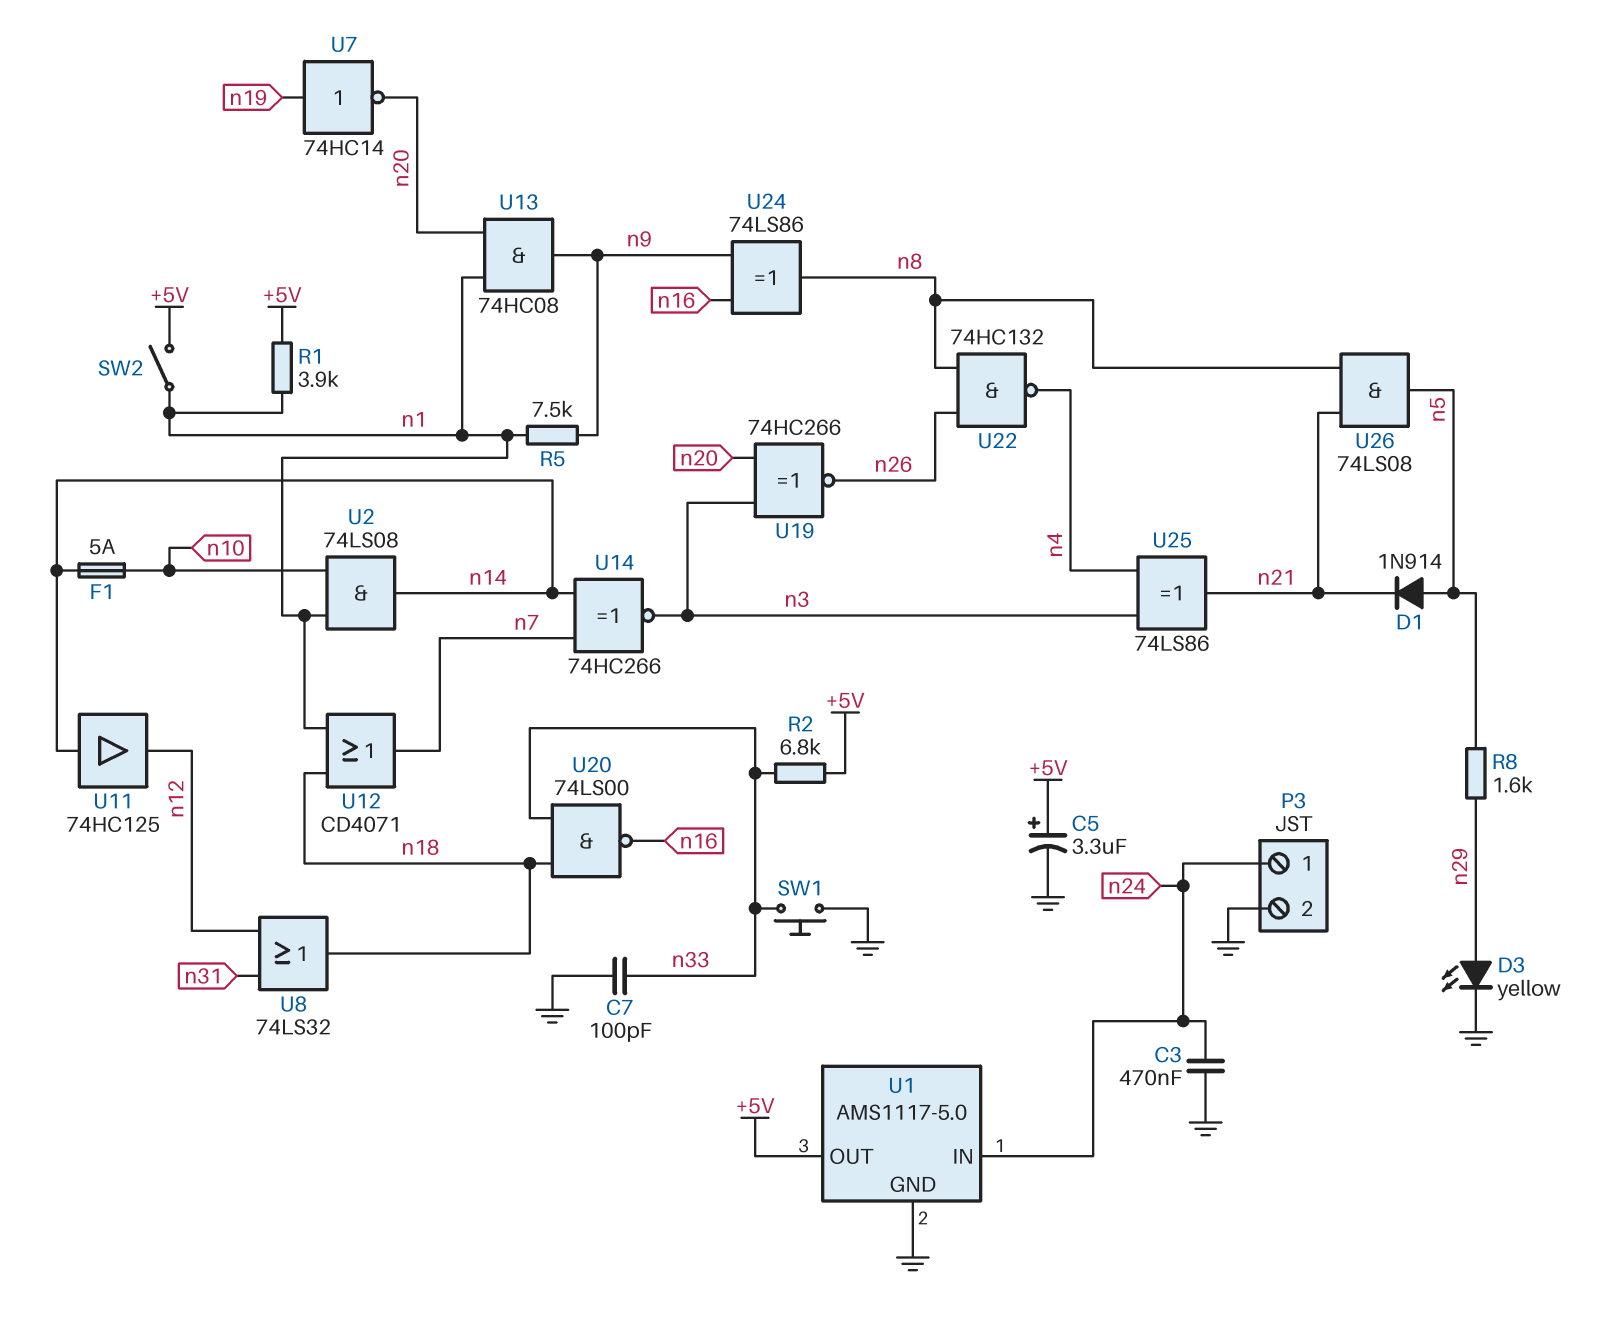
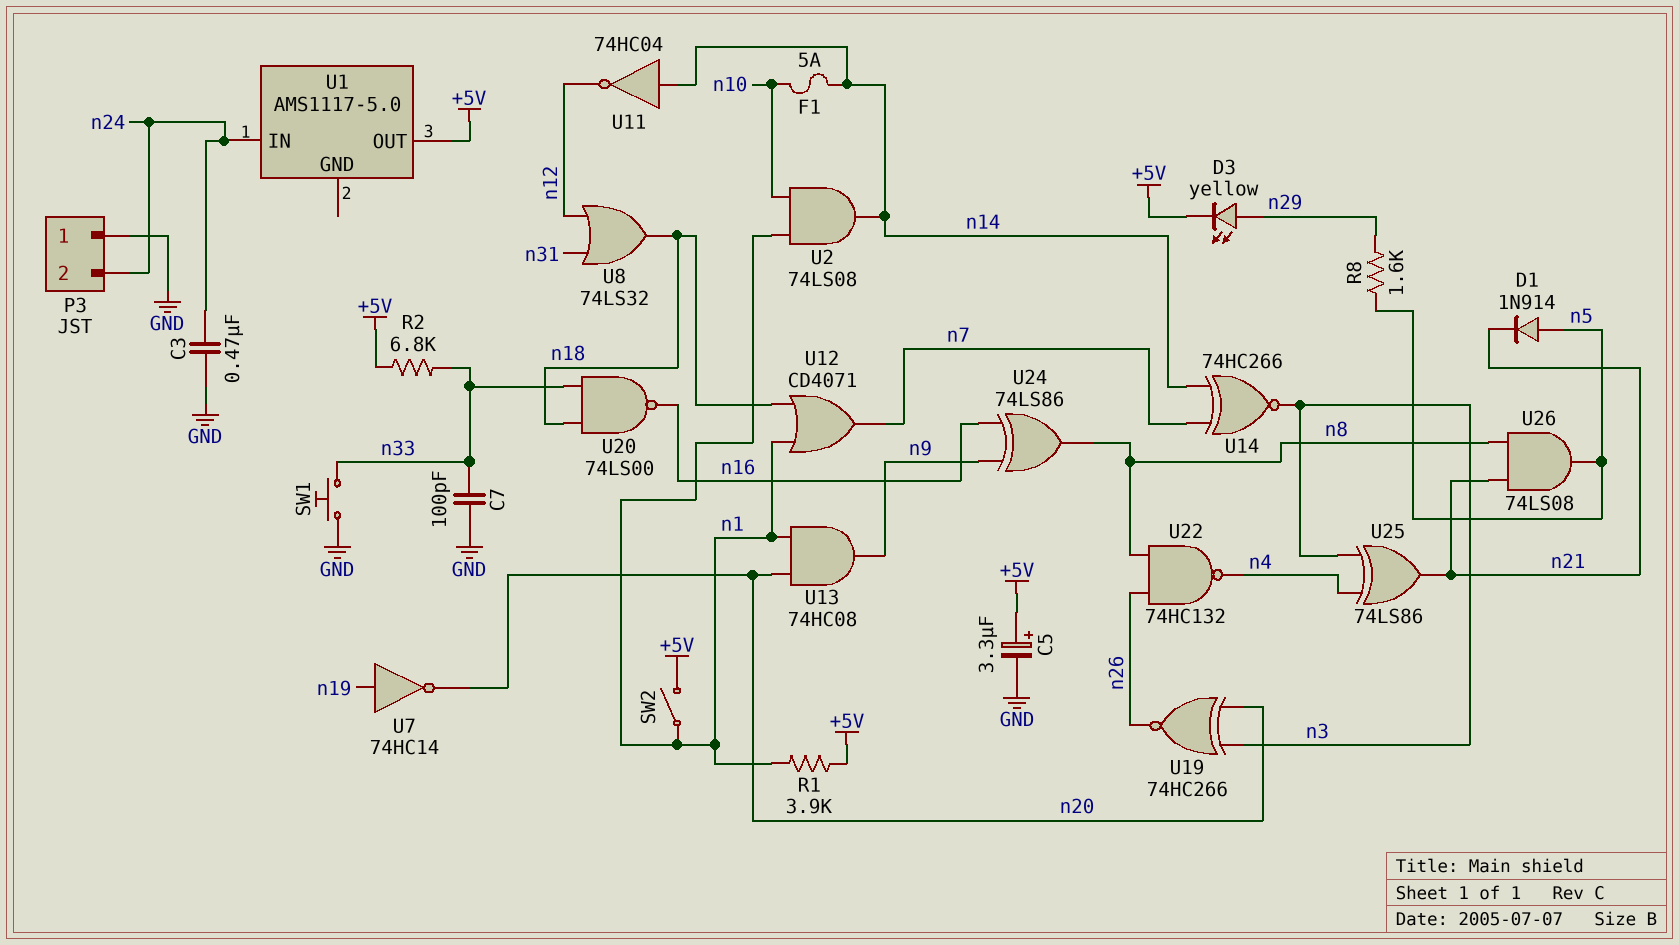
D3: LED yellow (A n29, K GND) -> LED yellow (A n29, K +5V)
P3 pin 1: n24 -> GND
P3 pin 2: GND -> n24
R5: 7.5k (n1, n9) -> none
U1 pin GND: GND -> none
U11: buffer 74HC125 (in n14, out n12) -> NOT 74HC04 (in n14, out n12)

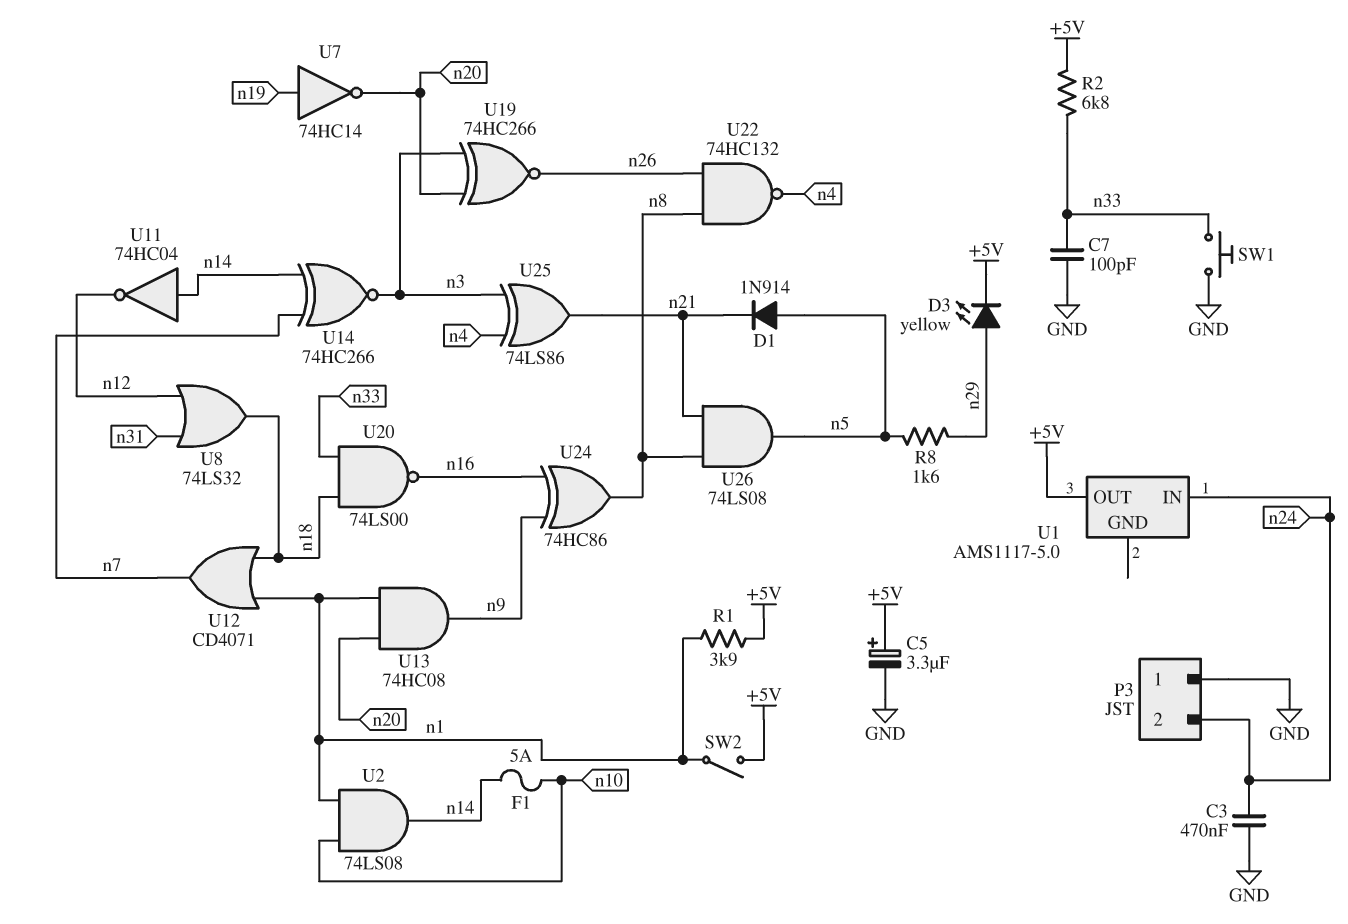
U24: XOR 74LS86 (in n9, in n16, out n8) -> XOR 74HC86 (in n9, in n16, out n8)

